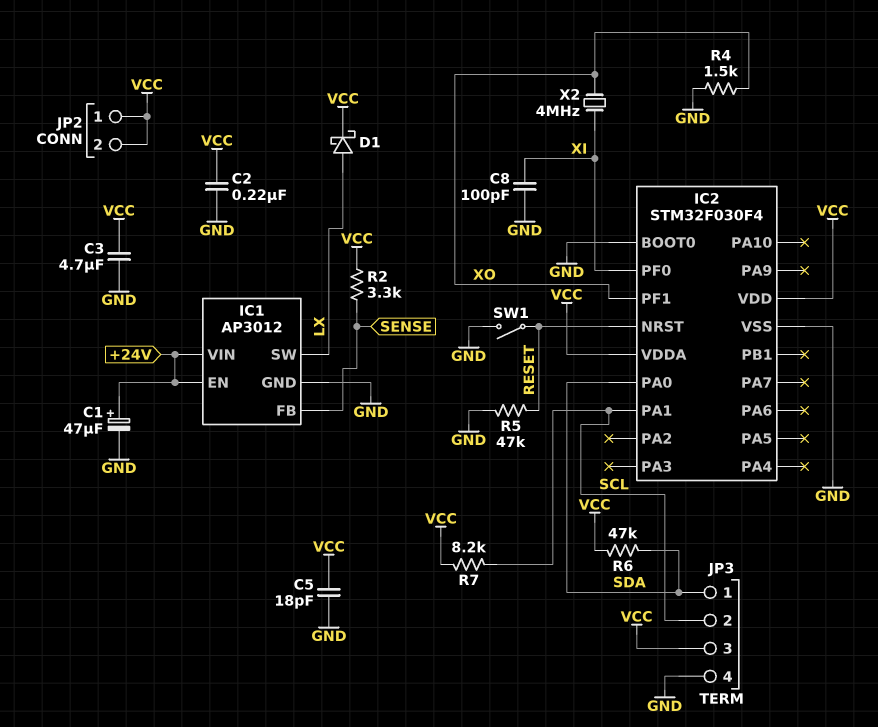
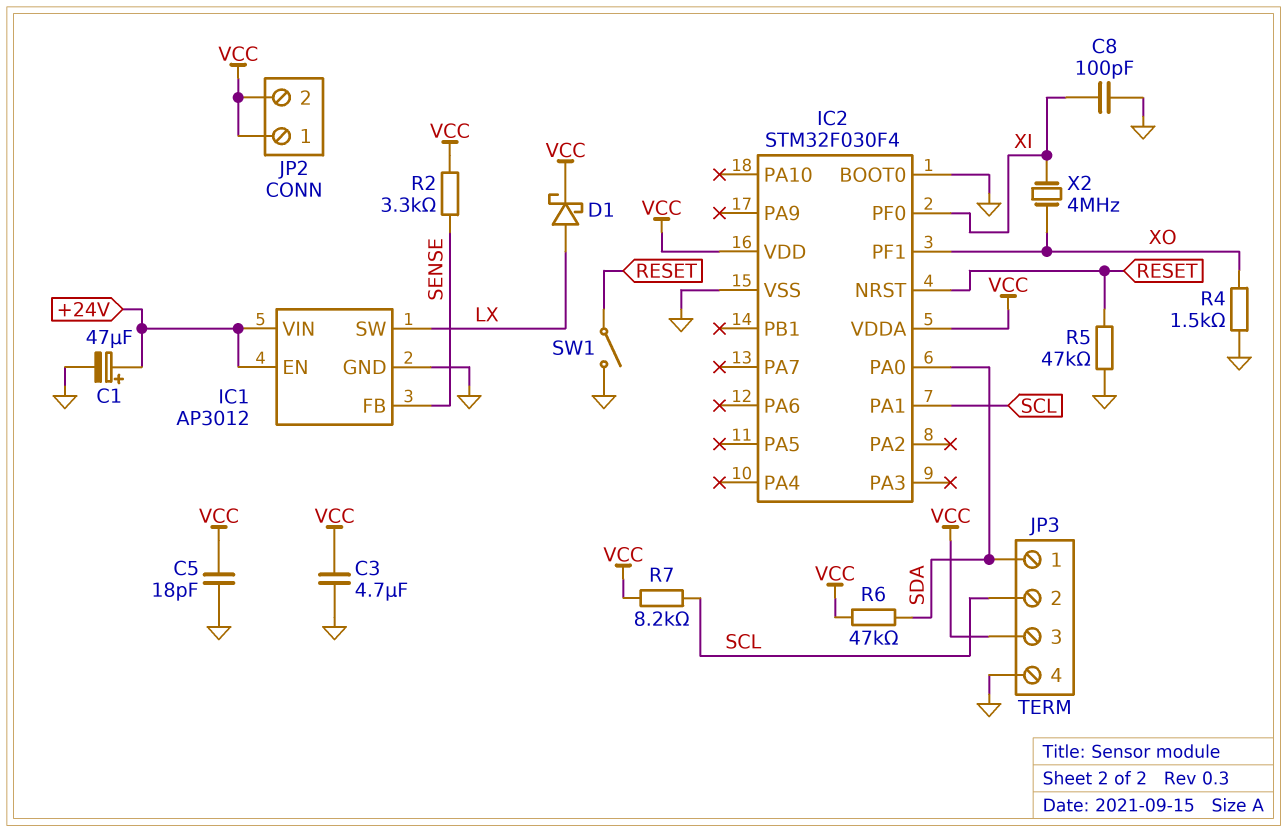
C2: 220nF (GND, VCC) -> none

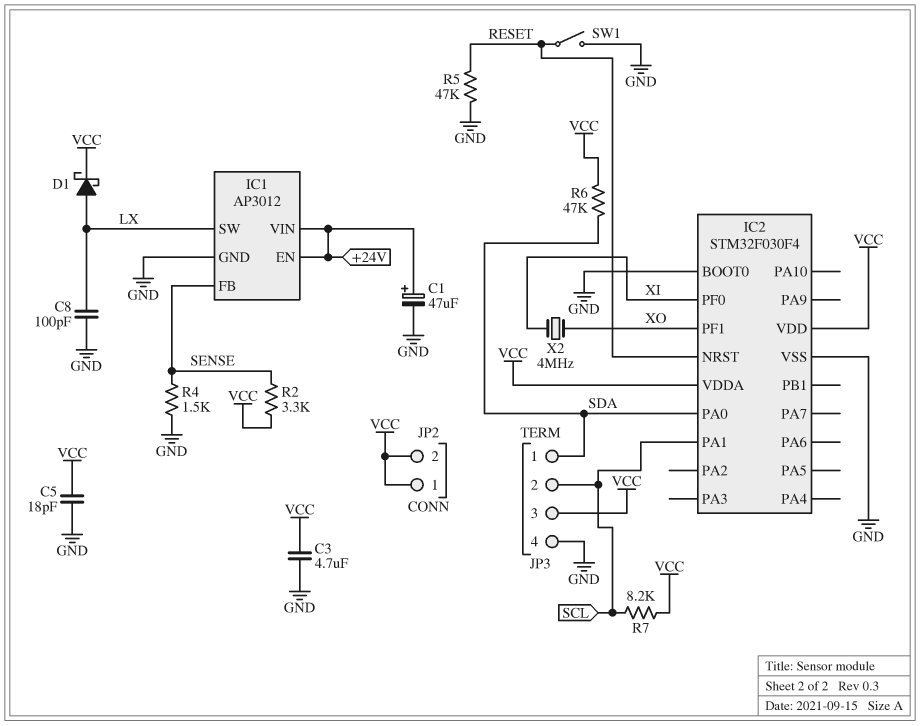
C8: 100pF (GND, XI) -> 100pF (GND, LX)
R4: 1.5k (GND, XO) -> 1.5k (GND, SENSE)

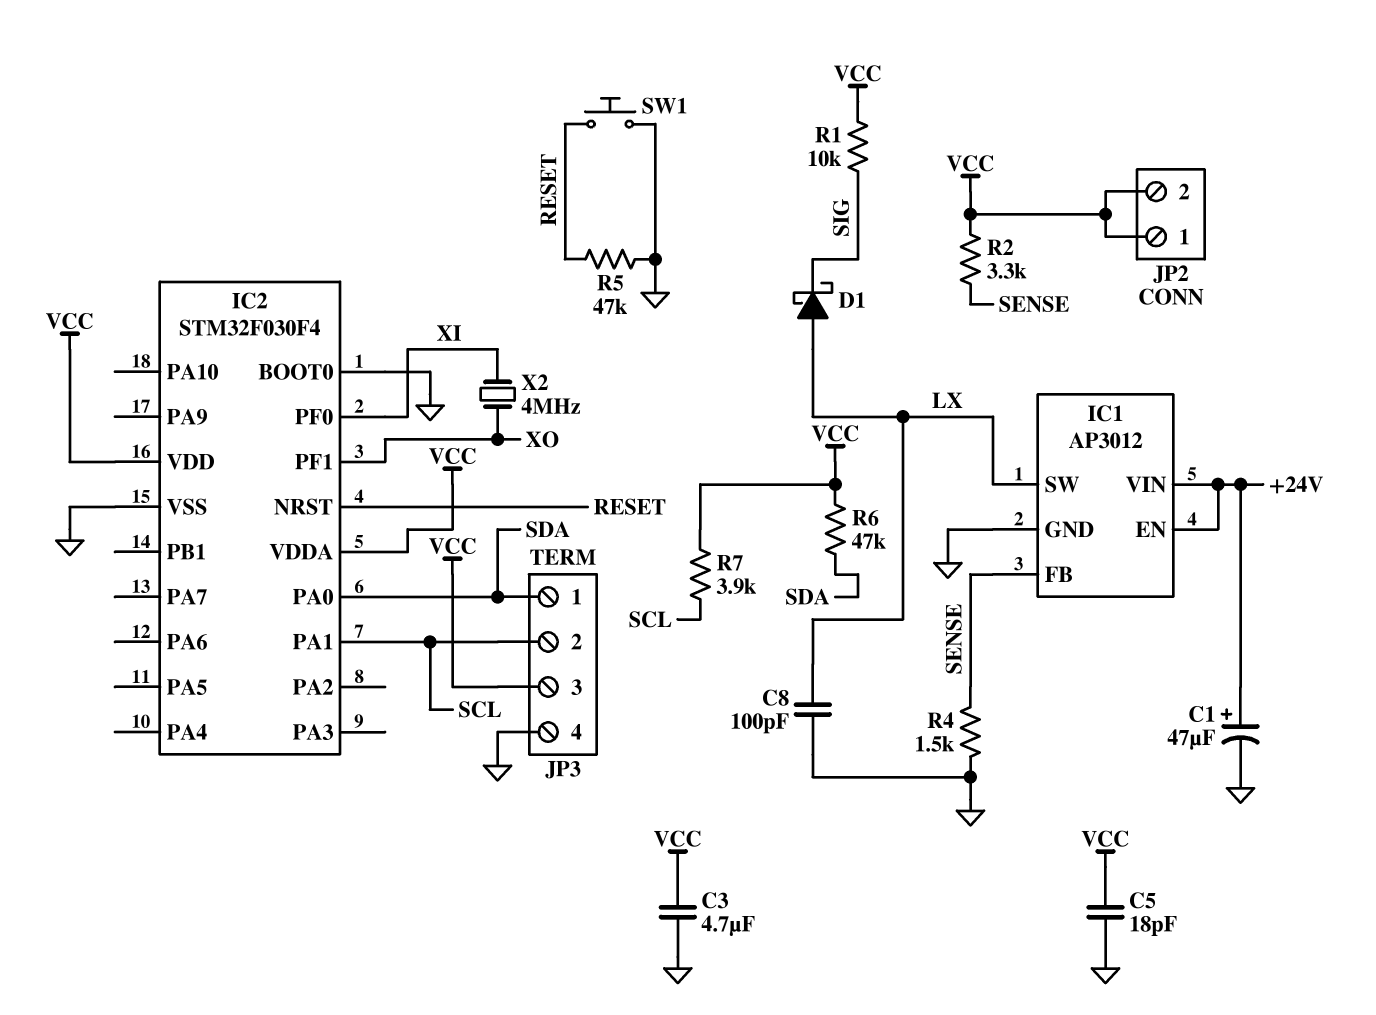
D1: schottky (A LX, K VCC) -> schottky (A LX, K SIG)
R1: none -> 10k (SIG, VCC)
R7: 8.2k (SCL, VCC) -> 3.9k (SCL, VCC)
SW1: switch (GND, RESET) -> button (GND, RESET)

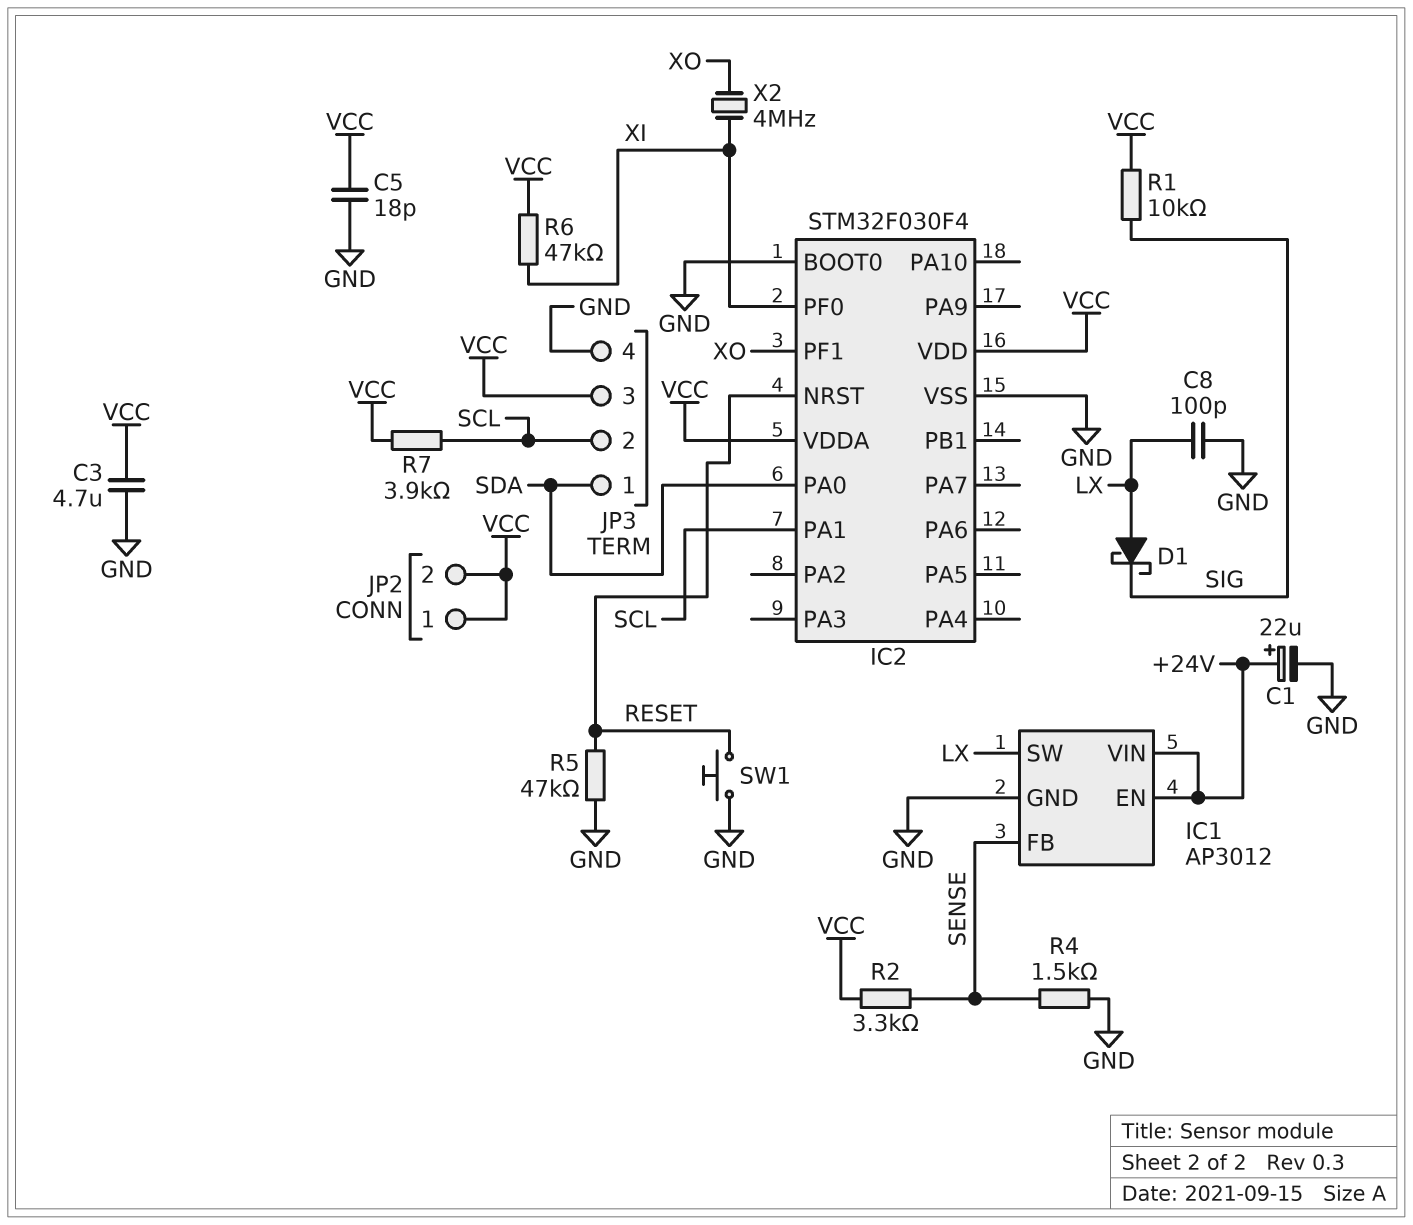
C1: 47uF (plus +24V, minus GND) -> 22uF (plus +24V, minus GND)
R6: 47k (SDA, VCC) -> 47k (VCC, XI)

